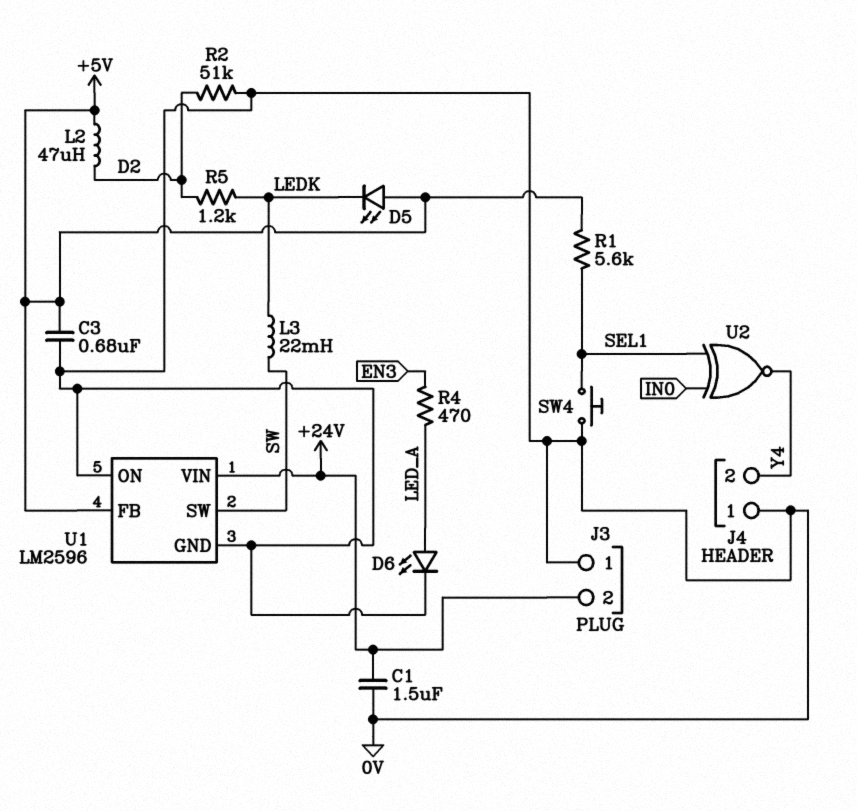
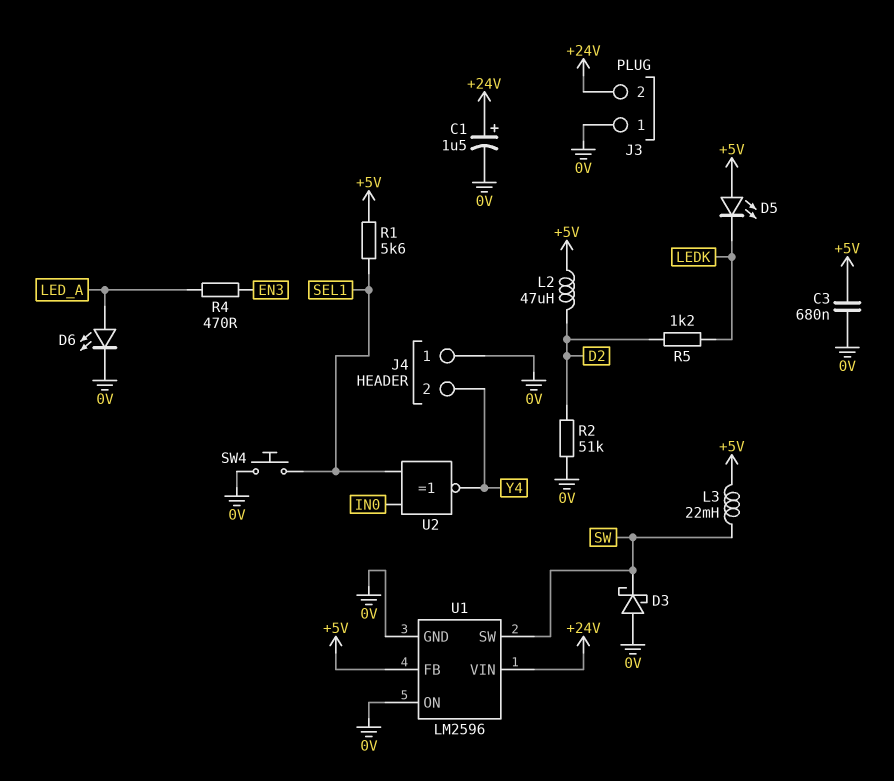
C1: 1.5uF (+24V, 0V) -> 1.5uF (plus +24V, minus 0V)
D3: none -> schottky (A 0V, K SW)
L3: 22mH (LEDK, SW) -> 22mH (+5V, SW)

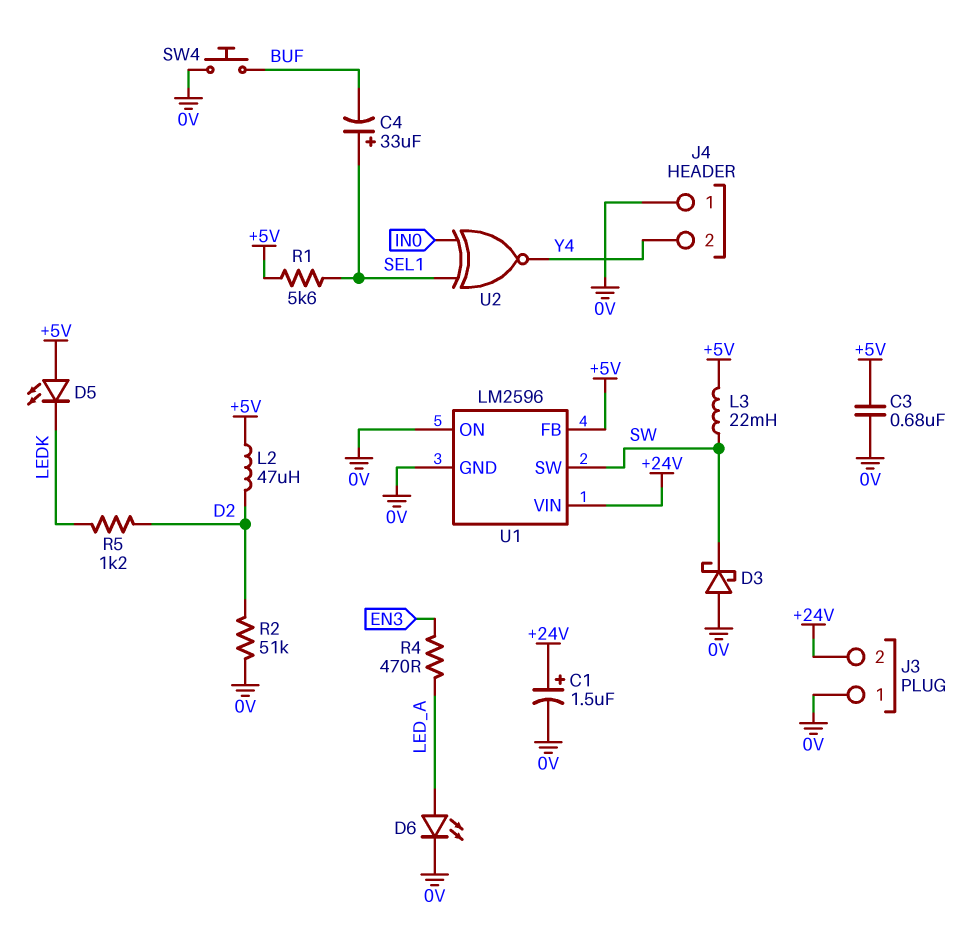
C4: none -> 33uF (plus SEL1, minus BUF)
SW4: button (0V, SEL1) -> button (0V, BUF)

